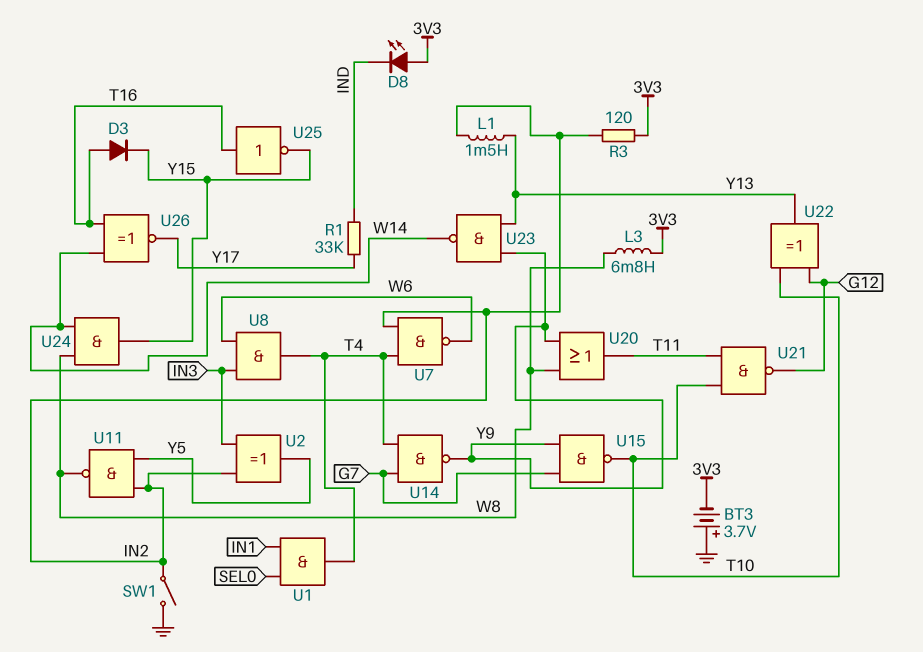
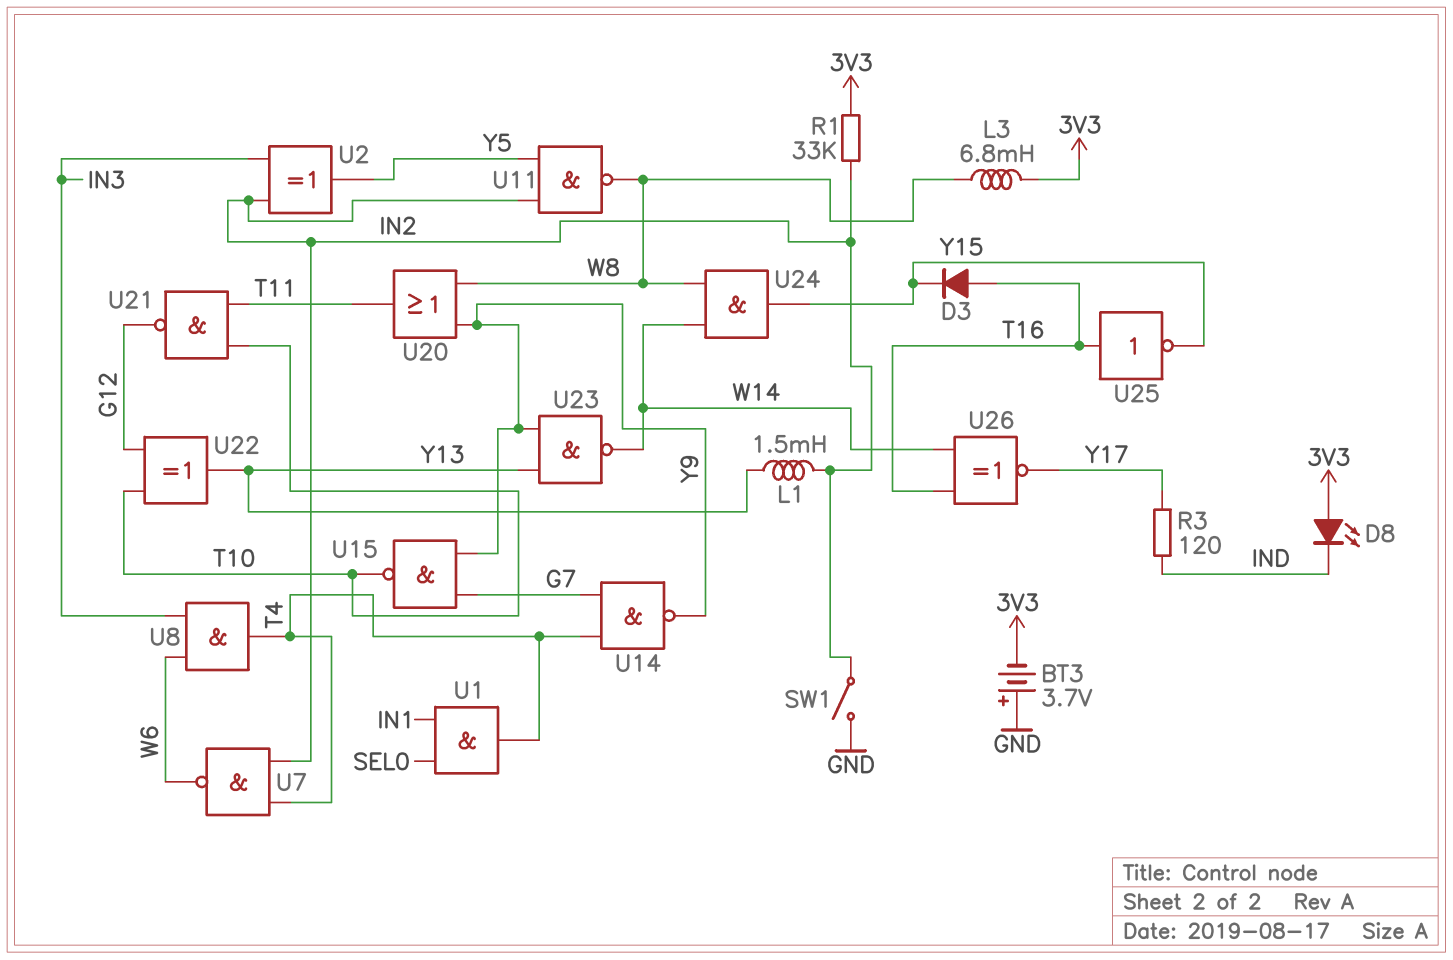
R1: 33k (IND, Y17) -> 33k (3V3, IN2)
R3: 120 (3V3, IN2) -> 120 (IND, Y17)

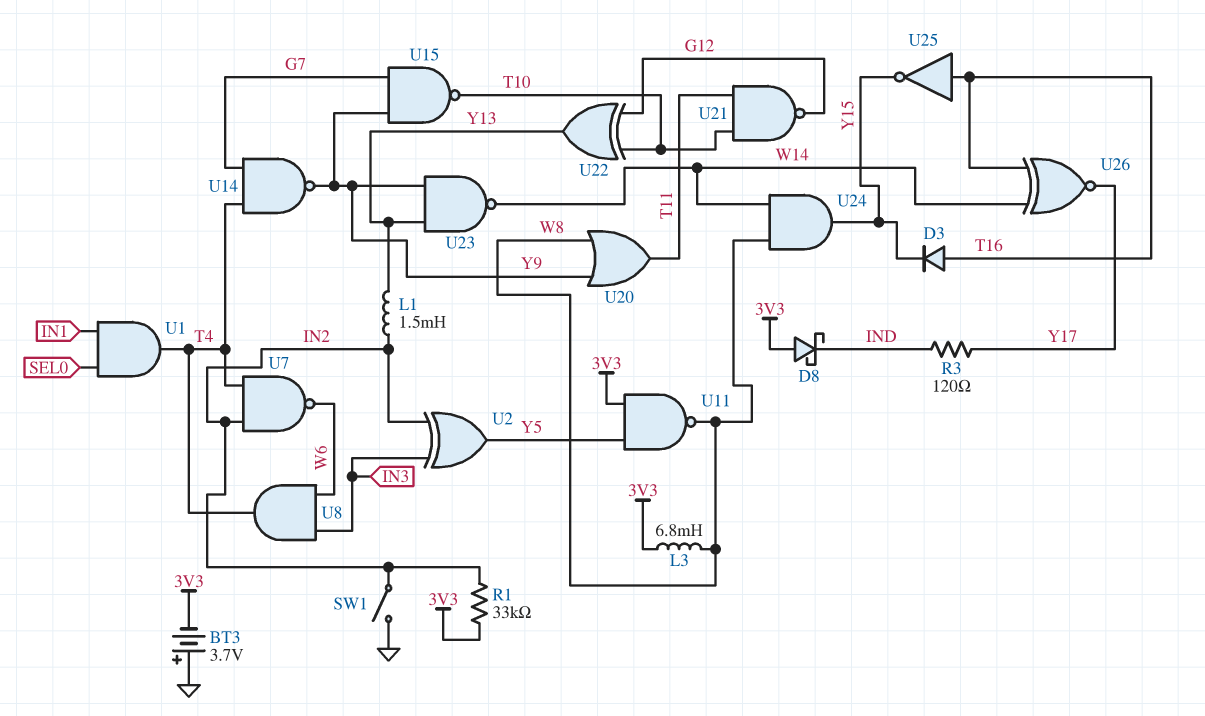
D8: LED (A 3V3, K IND) -> schottky (A 3V3, K IND)
U11: NAND (in IN2, in Y5, out W8) -> NAND (in 3V3, in Y5, out W8)

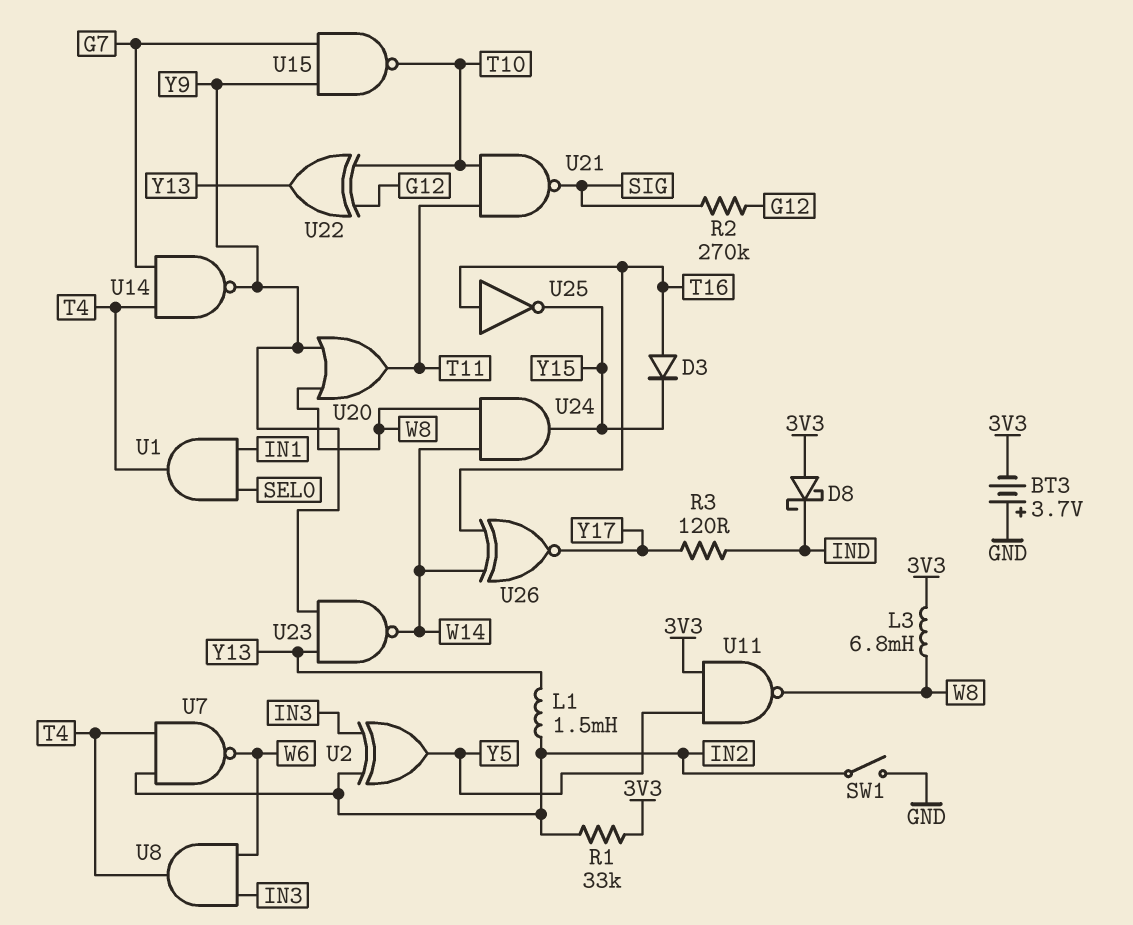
R2: none -> 270k (G12, SIG)
U21: NAND (in T10, in T11, out G12) -> NAND (in T10, in T11, out SIG)

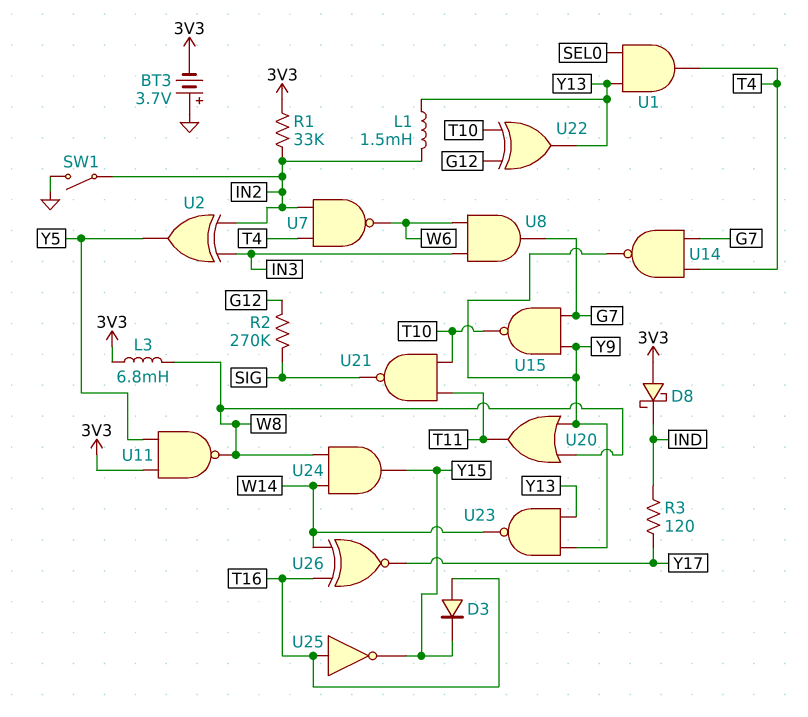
U1: AND (in IN1, in SEL0, out T4) -> AND (in SEL0, in Y13, out T4)
U8: AND (in IN3, in W6, out T4) -> AND (in IN3, in W6, out G7)

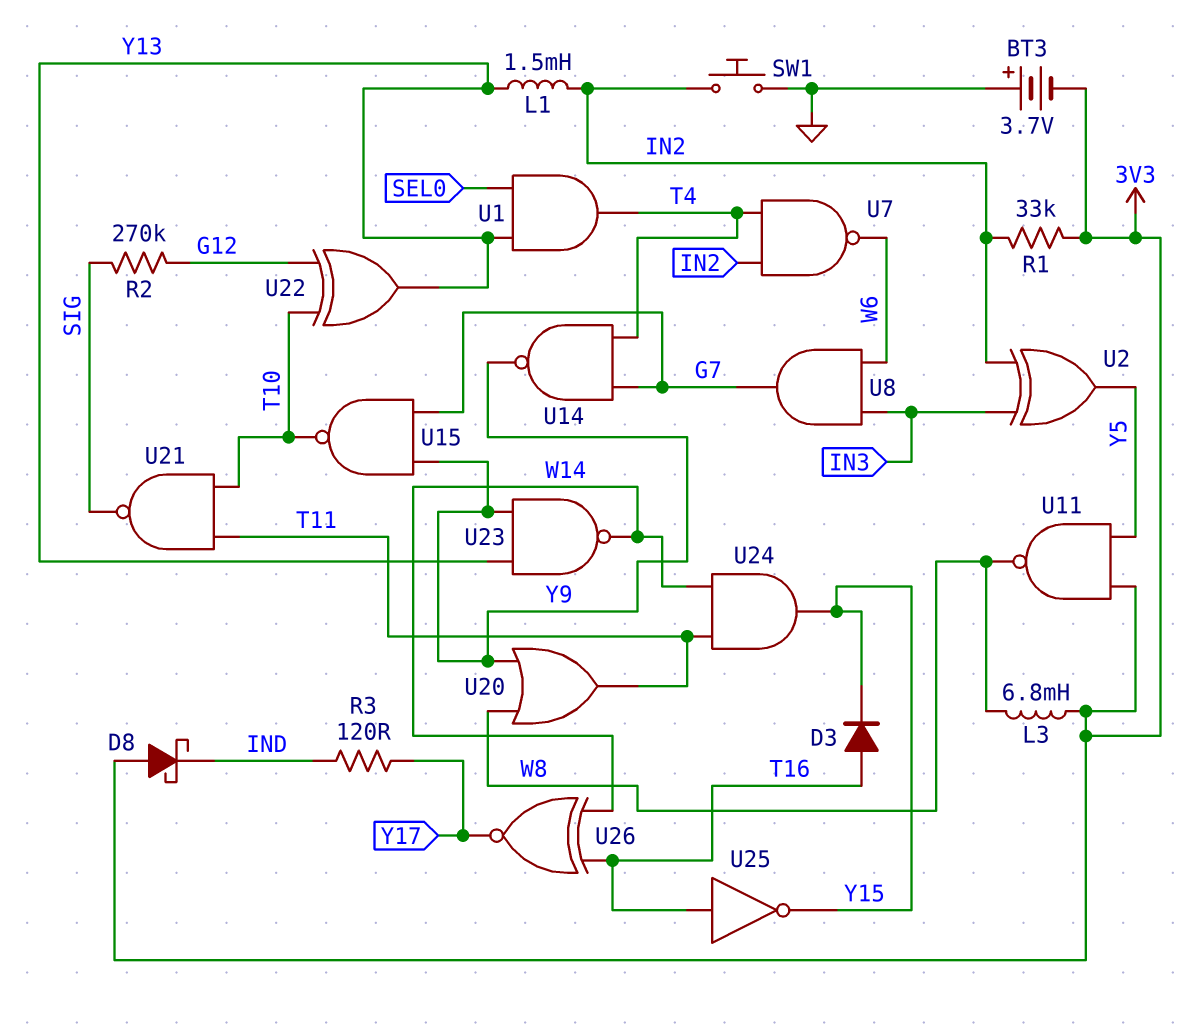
SW1: switch (GND, IN2) -> button (GND, IN2)
U24: AND (in W8, in W14, out Y15) -> AND (in T11, in W14, out Y15)

